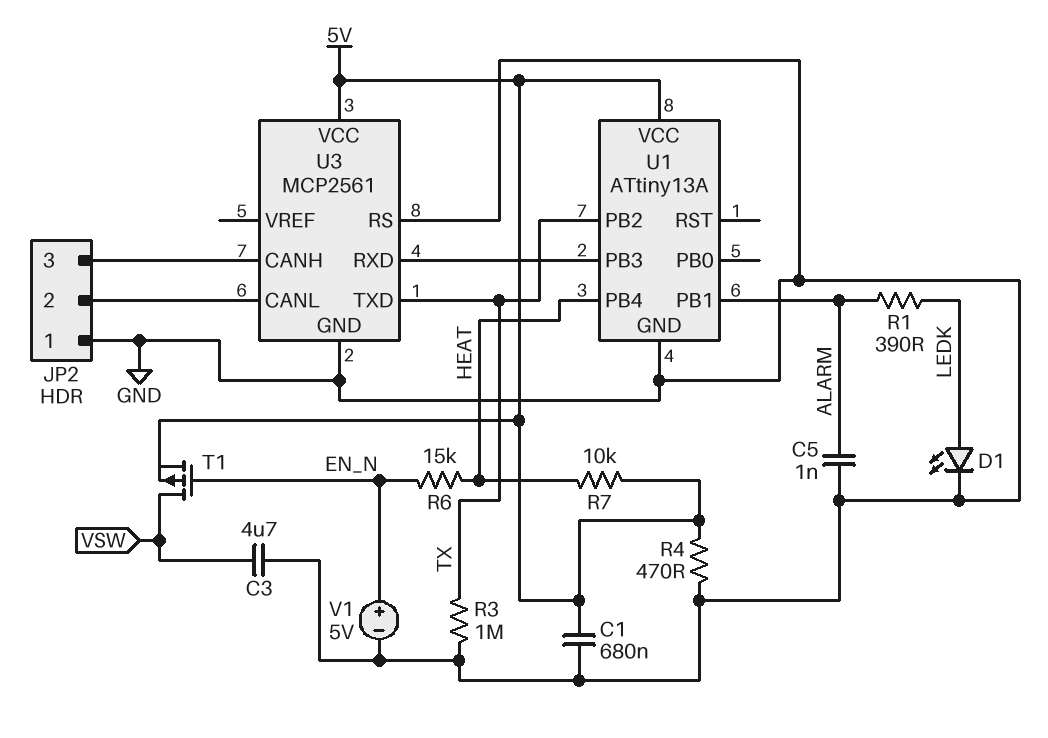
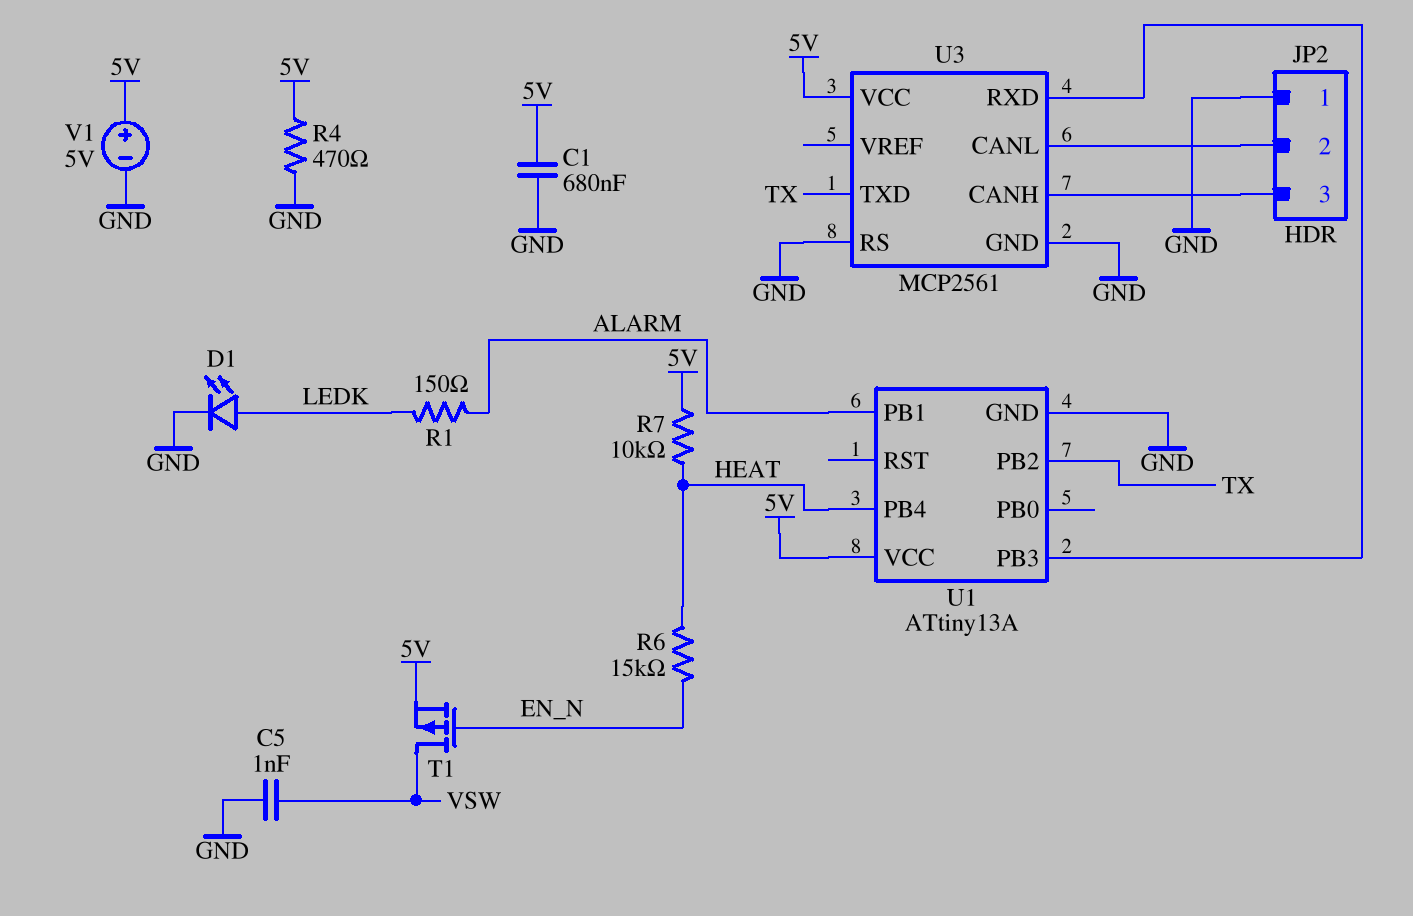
C3: 4.7uF (GND, VSW) -> none
C5: 1nF (ALARM, GND) -> 1nF (GND, VSW)
R1: 390 (ALARM, LEDK) -> 150 (ALARM, LEDK)
R3: 1M (GND, TX) -> none
V1: 5V (plus EN_N, minus GND) -> 5V (plus 5V, minus GND)

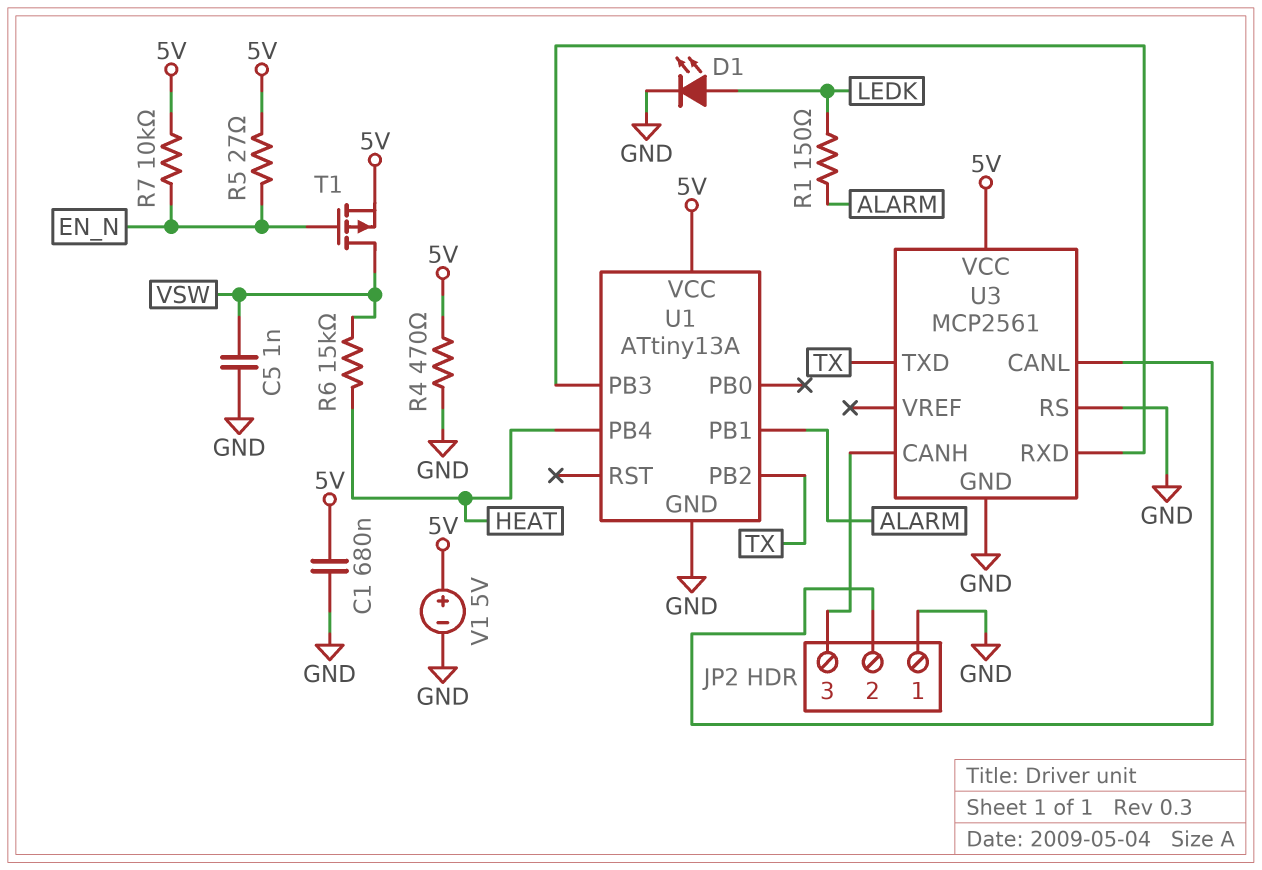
R5: none -> 27 (5V, EN_N)
R6: 15k (EN_N, HEAT) -> 15k (HEAT, VSW)
R7: 10k (5V, HEAT) -> 10k (5V, EN_N)

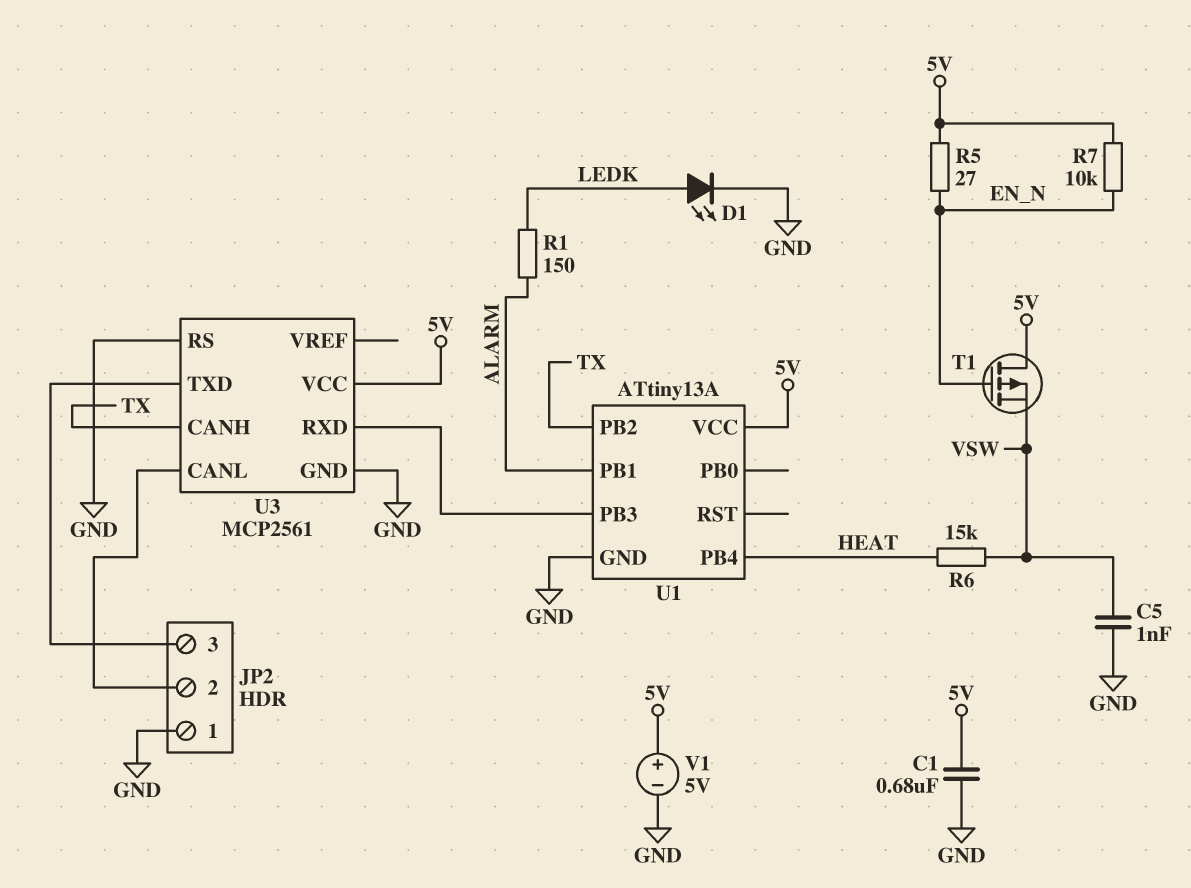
R4: 470 (5V, GND) -> none
T1: PMOS (G EN_N, D VSW, S 5V) -> PMOS (G EN_N, D 5V, S VSW)
U3 pin CANH: JP2/3 -> TX
U3 pin TXD: TX -> JP2/3

